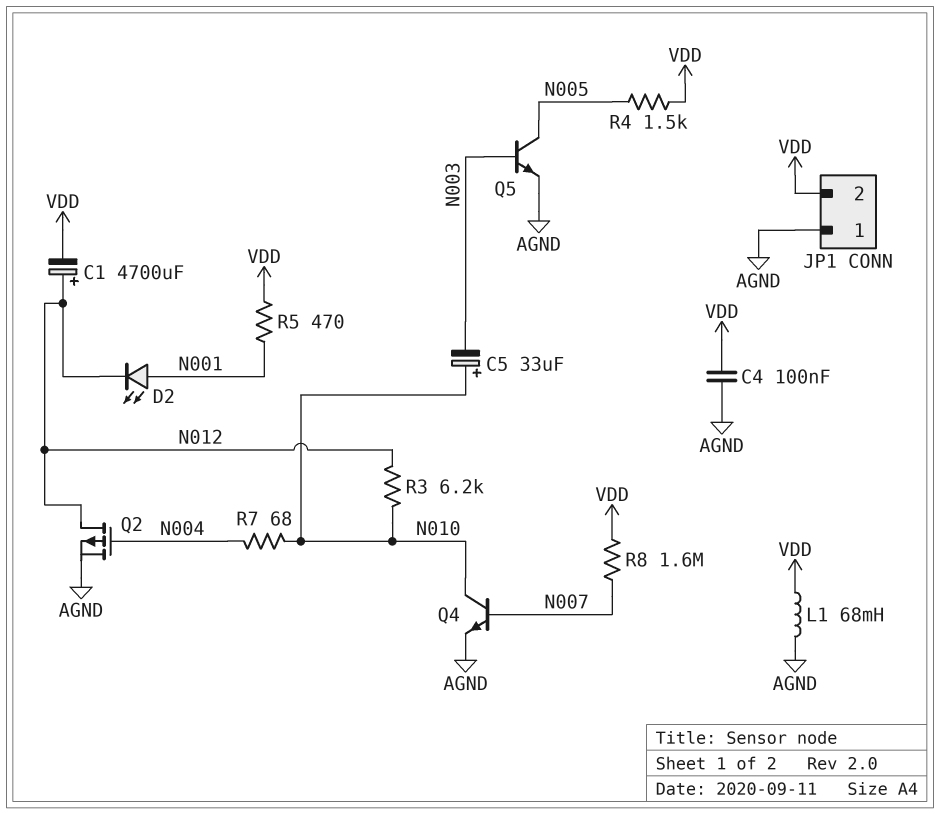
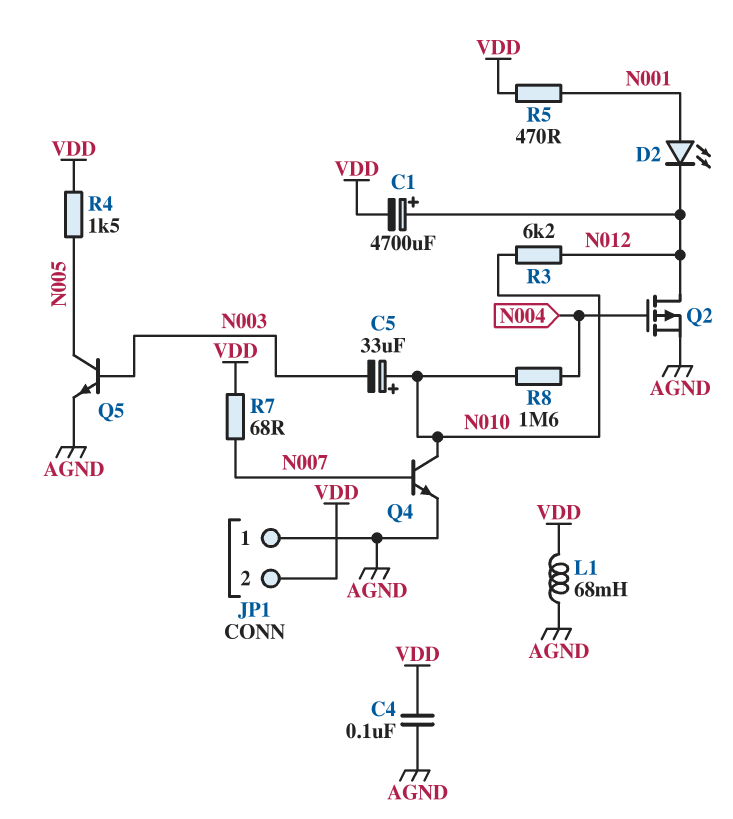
R7: 68 (N004, N010) -> 68 (N007, VDD)
R8: 1.6M (N007, VDD) -> 1.6M (N004, N010)

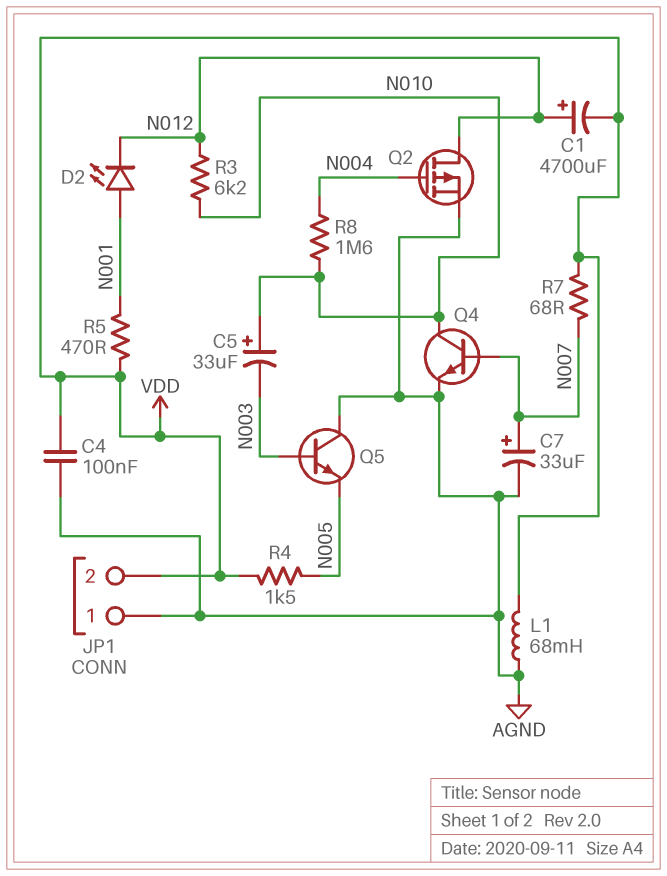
C7: none -> 33uF (plus N007, minus AGND)
Q5: NPN (B N003, C N005, E AGND) -> NPN (B N003, C AGND, E N005)

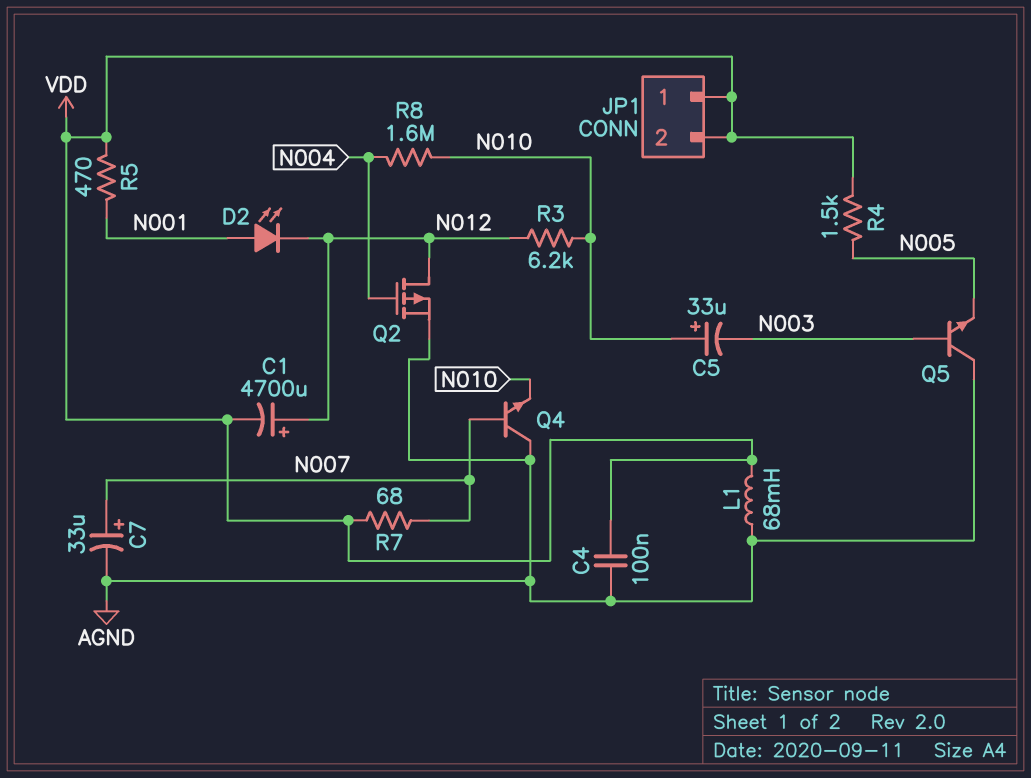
JP1 pin 1: AGND -> VDD
Q4: NPN (B N007, C N010, E AGND) -> NPN (B N007, C AGND, E N010)

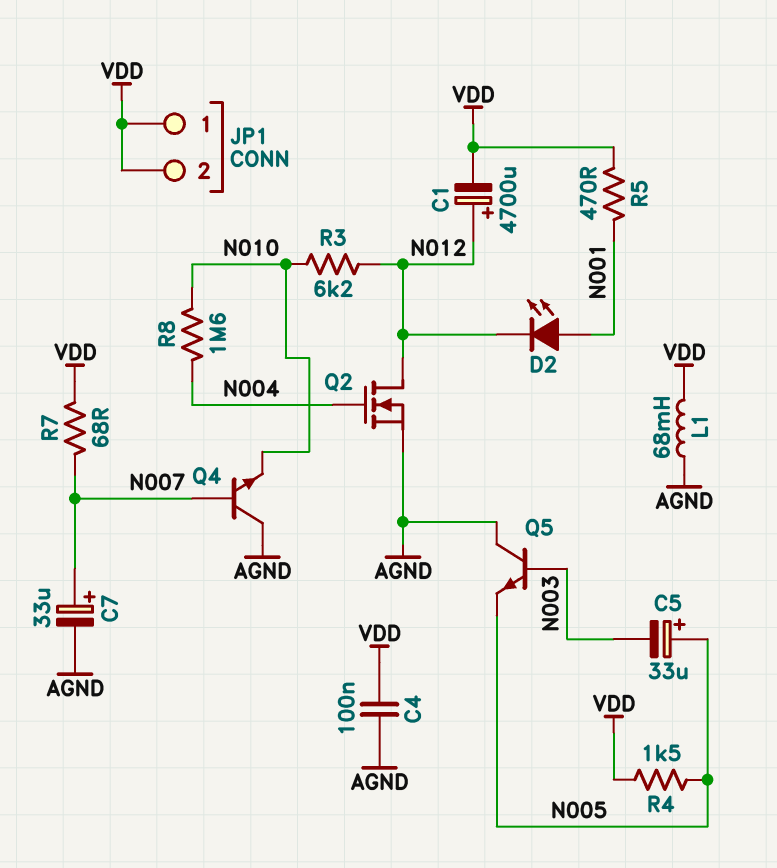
C5: 33uF (plus N010, minus N003) -> 33uF (plus N005, minus N003)
Q2: PMOS (G N004, D N012, S AGND) -> NMOS (G N004, D N012, S AGND)

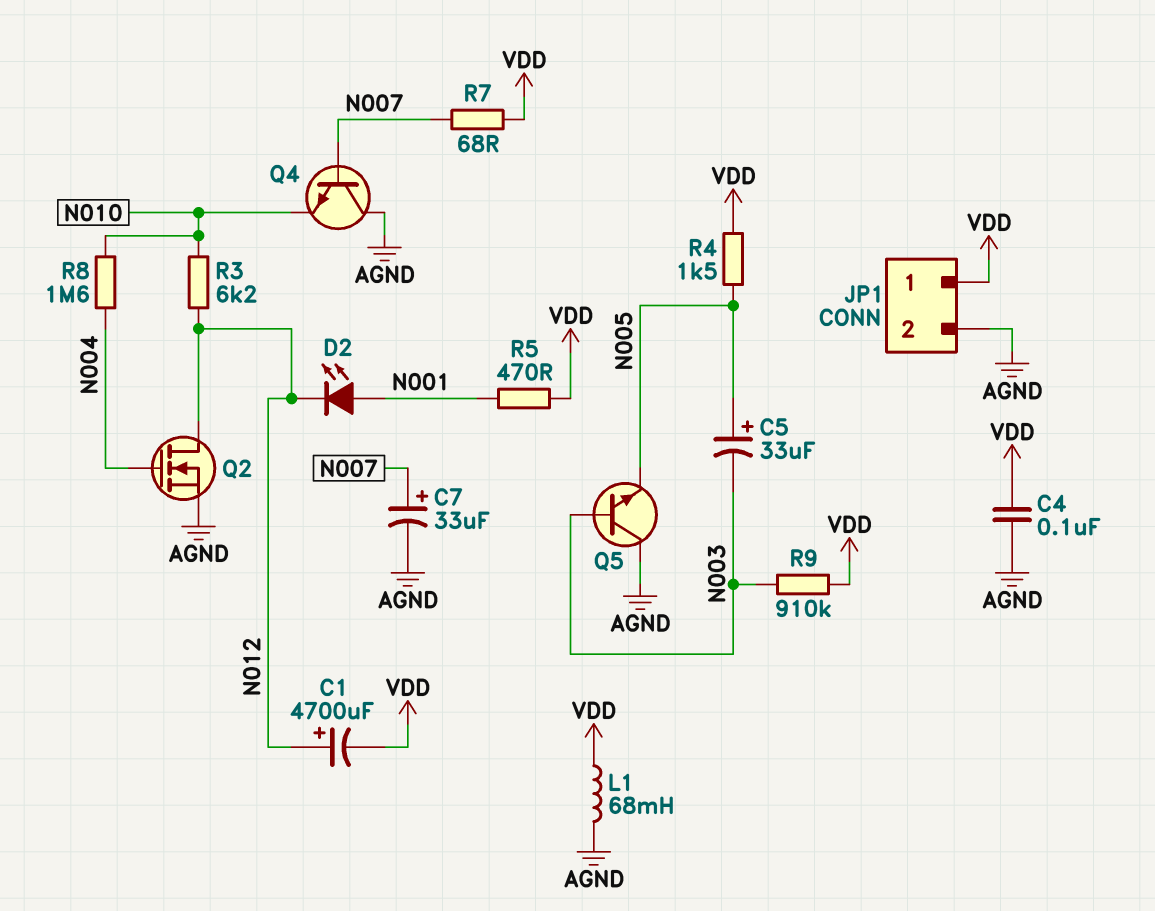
JP1 pin 2: VDD -> AGND
R9: none -> 910k (N003, VDD)

